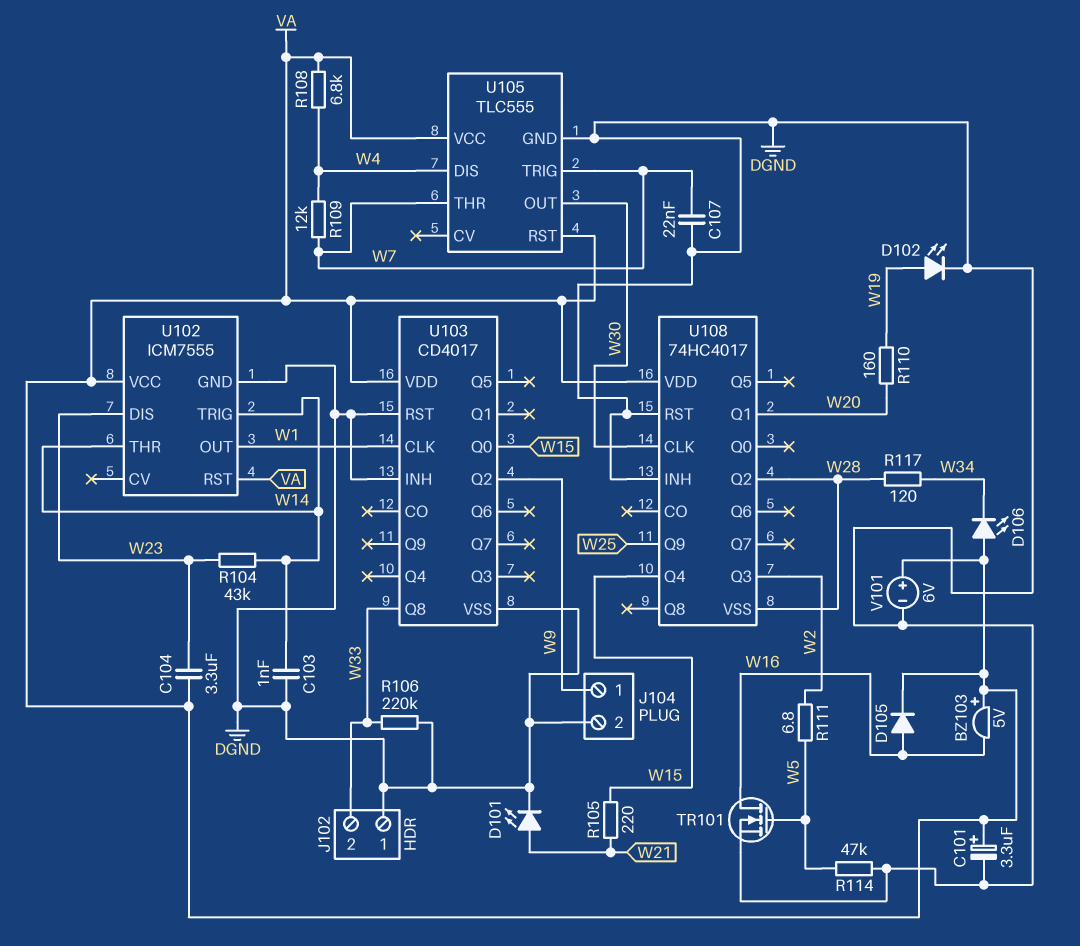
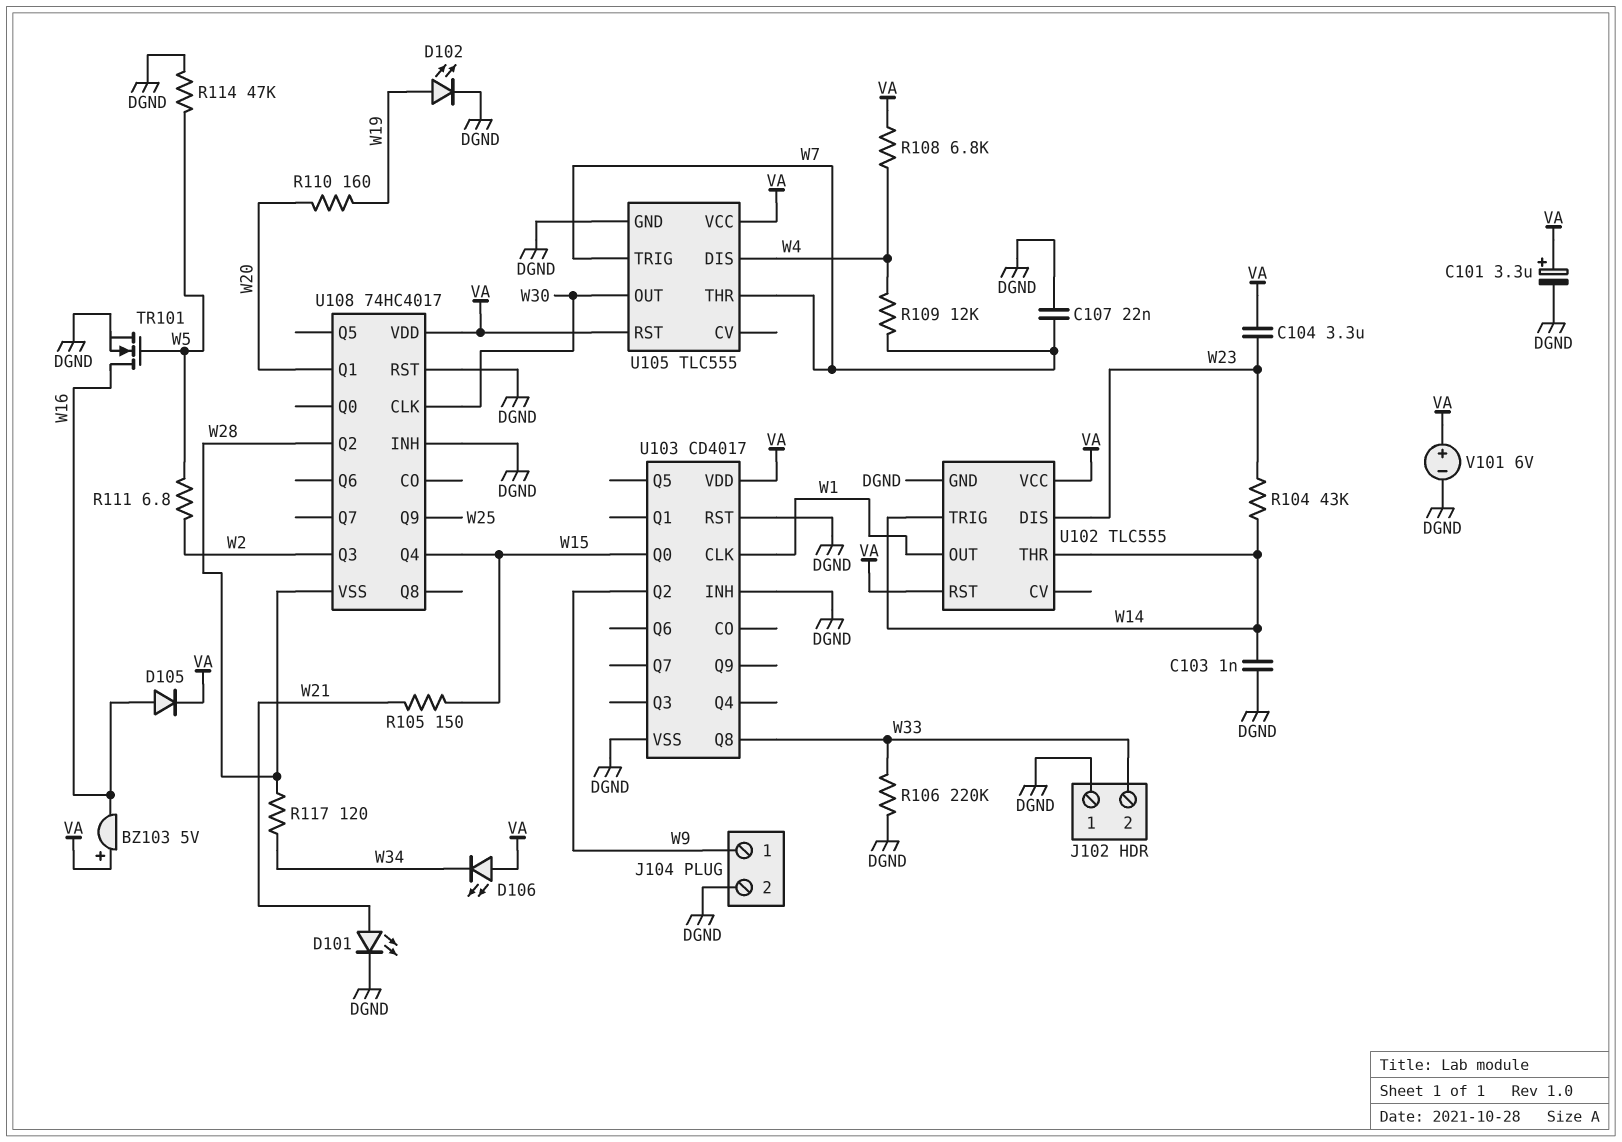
R105: 220 (W15, W21) -> 150 (W15, W21)
U102: ICM7555 -> TLC555

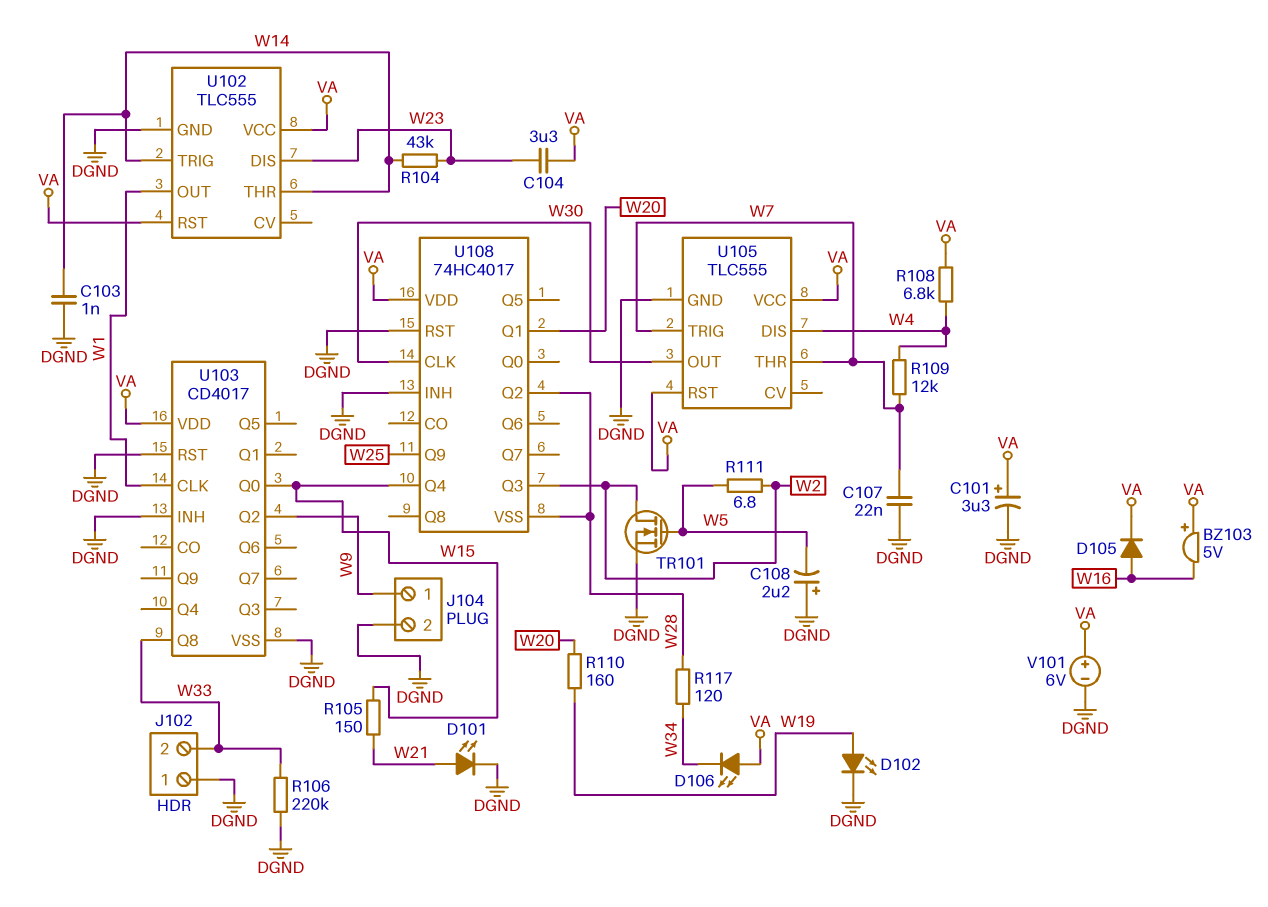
C108: none -> 2.2uF (plus DGND, minus W5)
R114: 47k (DGND, W5) -> none
TR101: NMOS (G W5, D W16, S DGND) -> NMOS (G W5, D W2, S DGND)

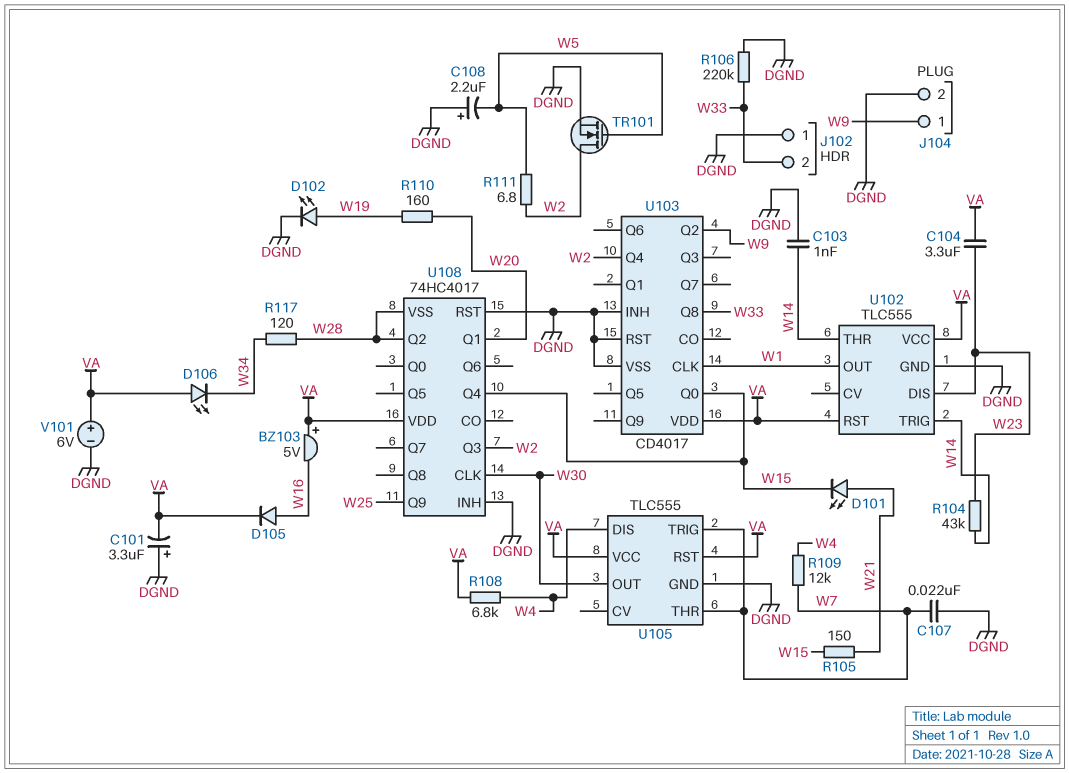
C101: 3.3uF (plus VA, minus DGND) -> 3.3uF (plus DGND, minus VA)
D101: LED (A W21, K DGND) -> LED (A W21, K W15)
U103 pin Q4: none -> W2

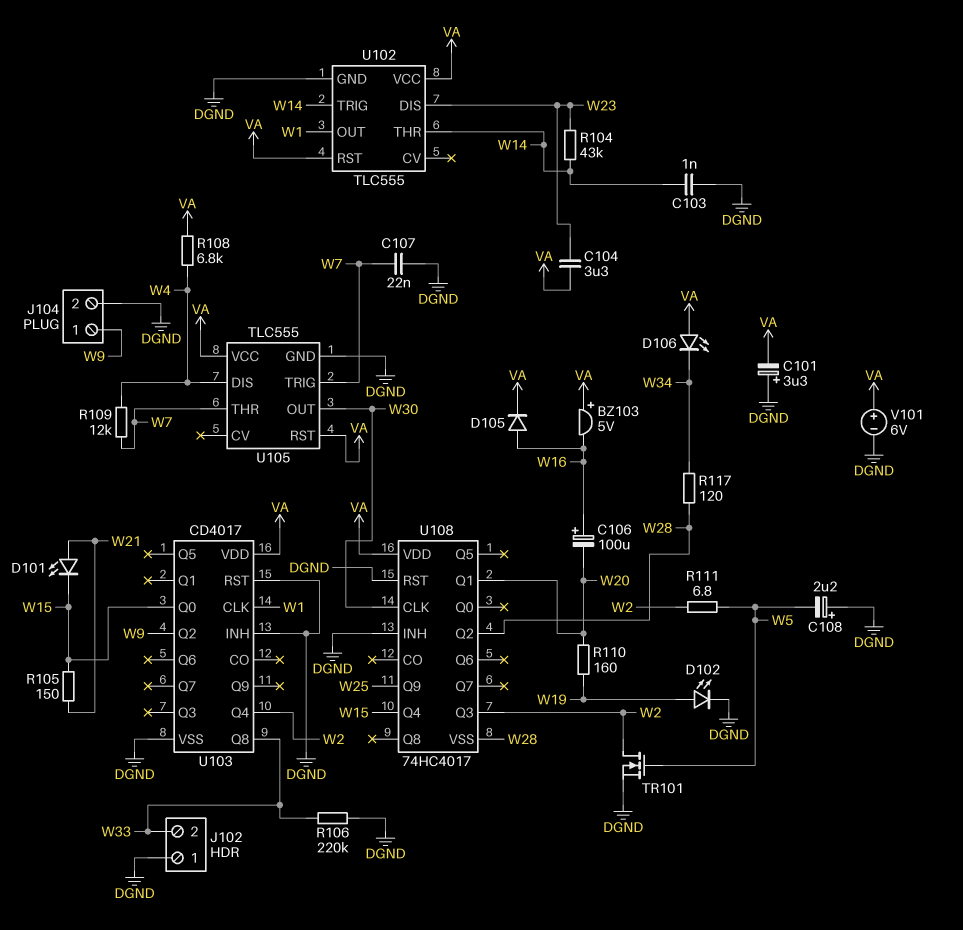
C106: none -> 100uF (plus W16, minus W20)

